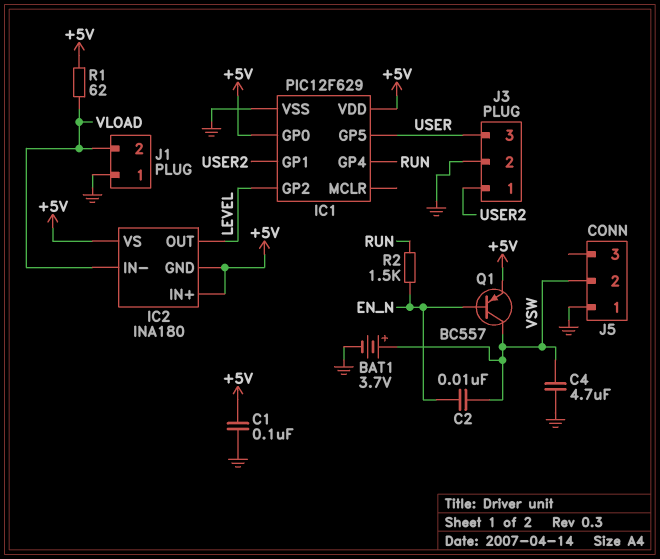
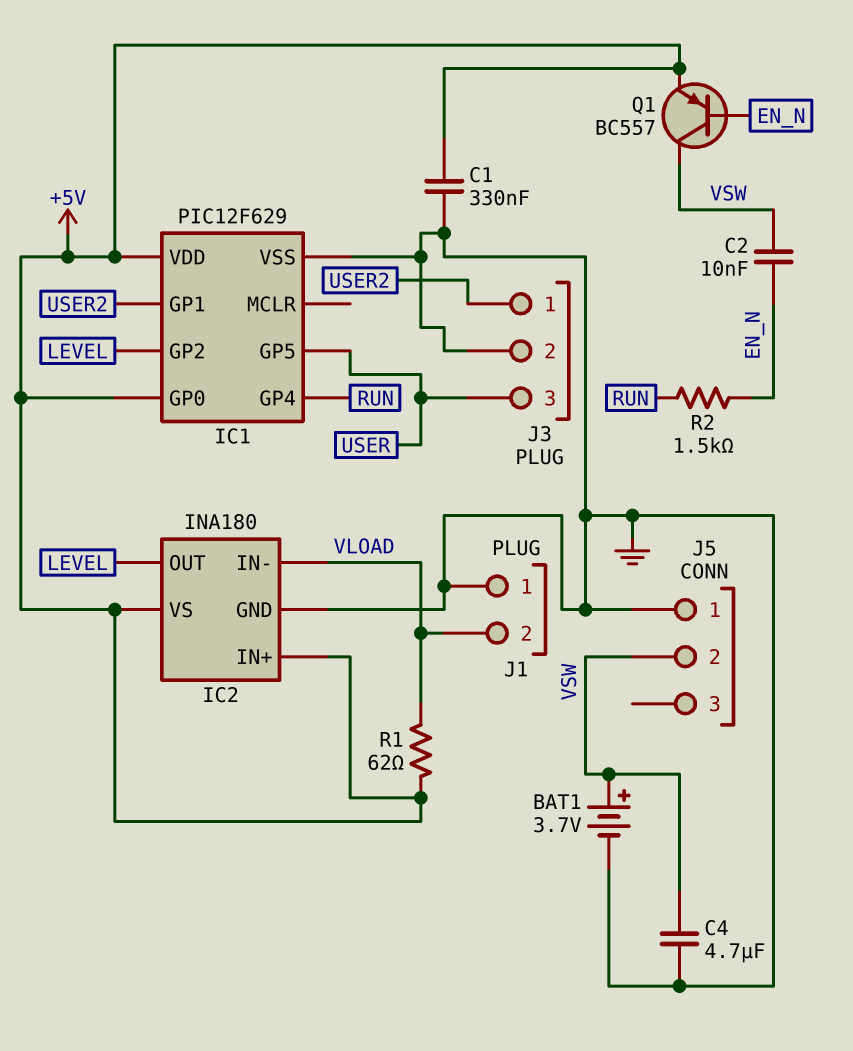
C1: 100nF (+5V, GND) -> 330nF (+5V, GND)
IC2 pin GND: +5V -> GND

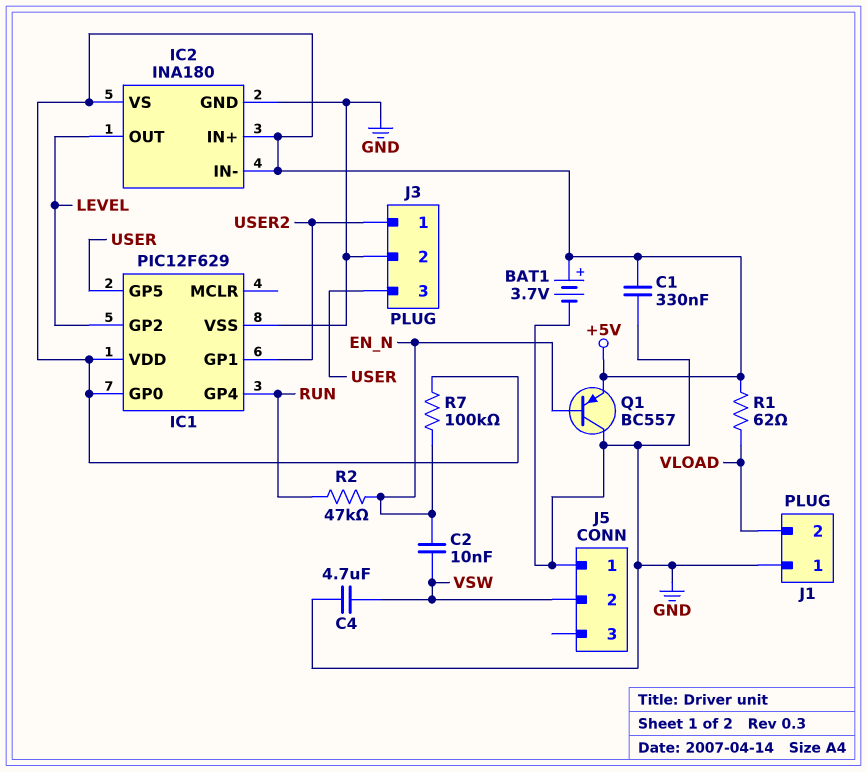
BAT1: 3.7V (plus VSW, minus GND) -> 3.7V (plus +5V, minus GND)
IC2 pin IN-: VLOAD -> +5V
Q1: PNP BC557 (B EN_N, C VSW, E +5V) -> PNP BC557 (B EN_N, C GND, E +5V)
R2: 1.5k (EN_N, RUN) -> 47k (EN_N, RUN)
R7: none -> 100k (+5V, EN_N)

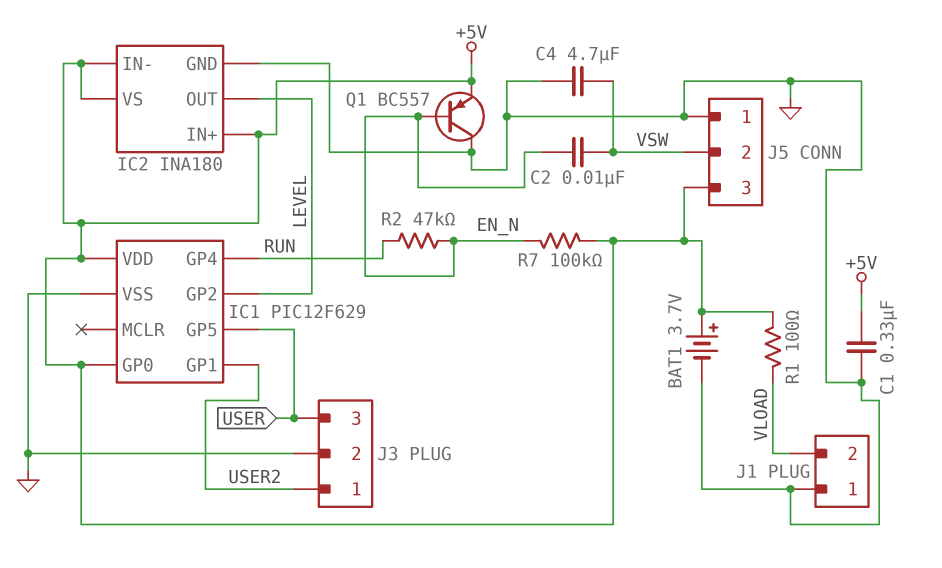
J5 pin 3: none -> +5V
R1: 62 (+5V, VLOAD) -> 100 (+5V, VLOAD)

